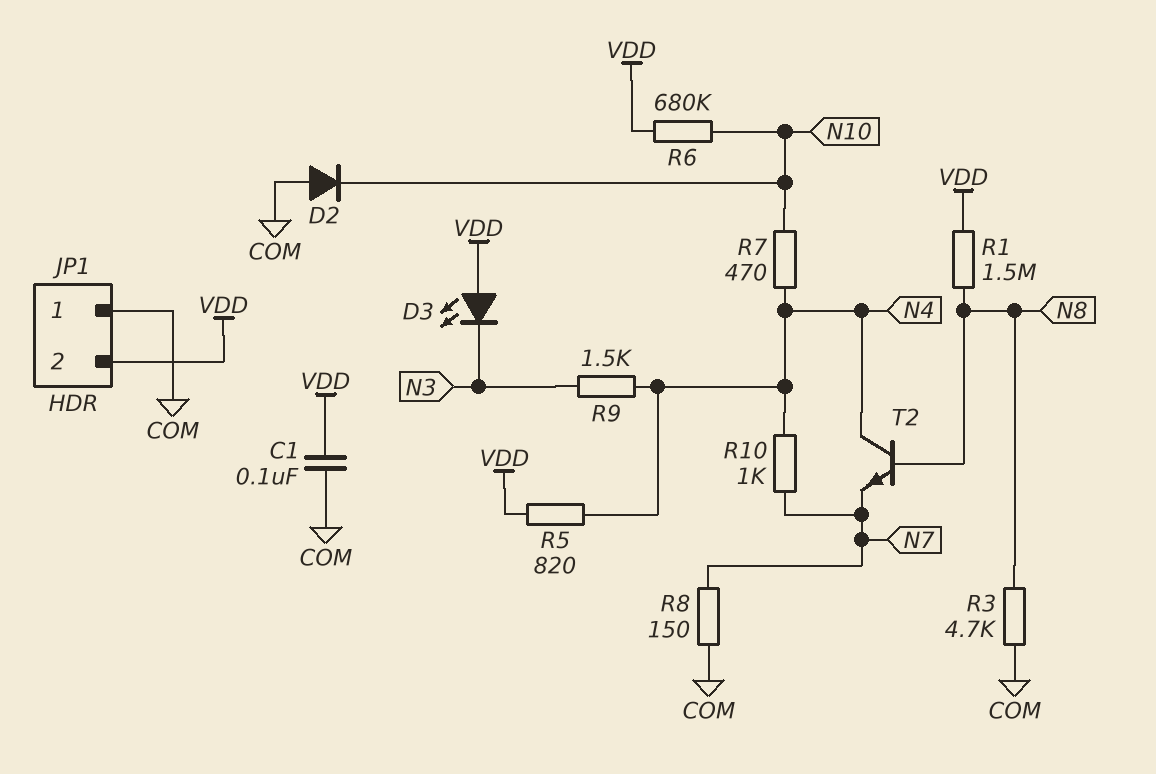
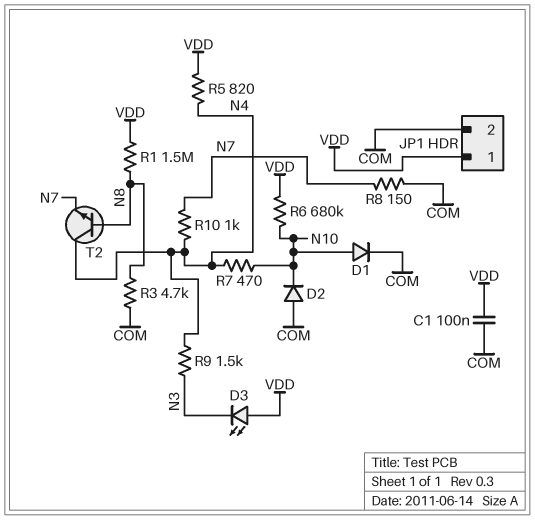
D1: none -> diode (A N10, K COM)
JP1 pin 1: COM -> VDD
JP1 pin 2: VDD -> COM

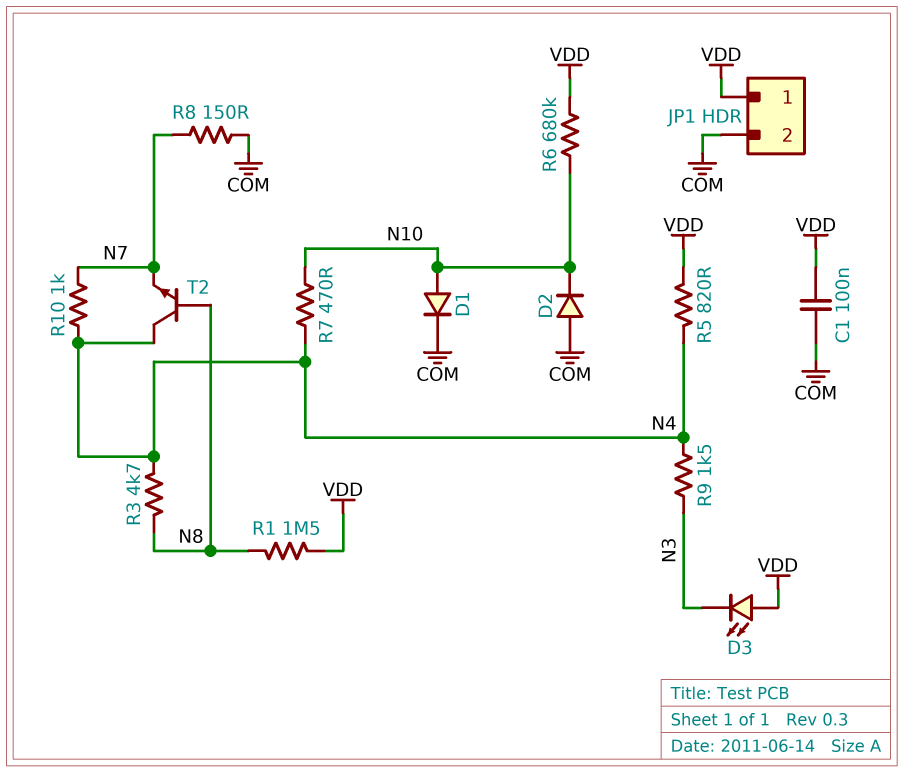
R3: 4.7k (COM, N8) -> 4.7k (N4, N8)

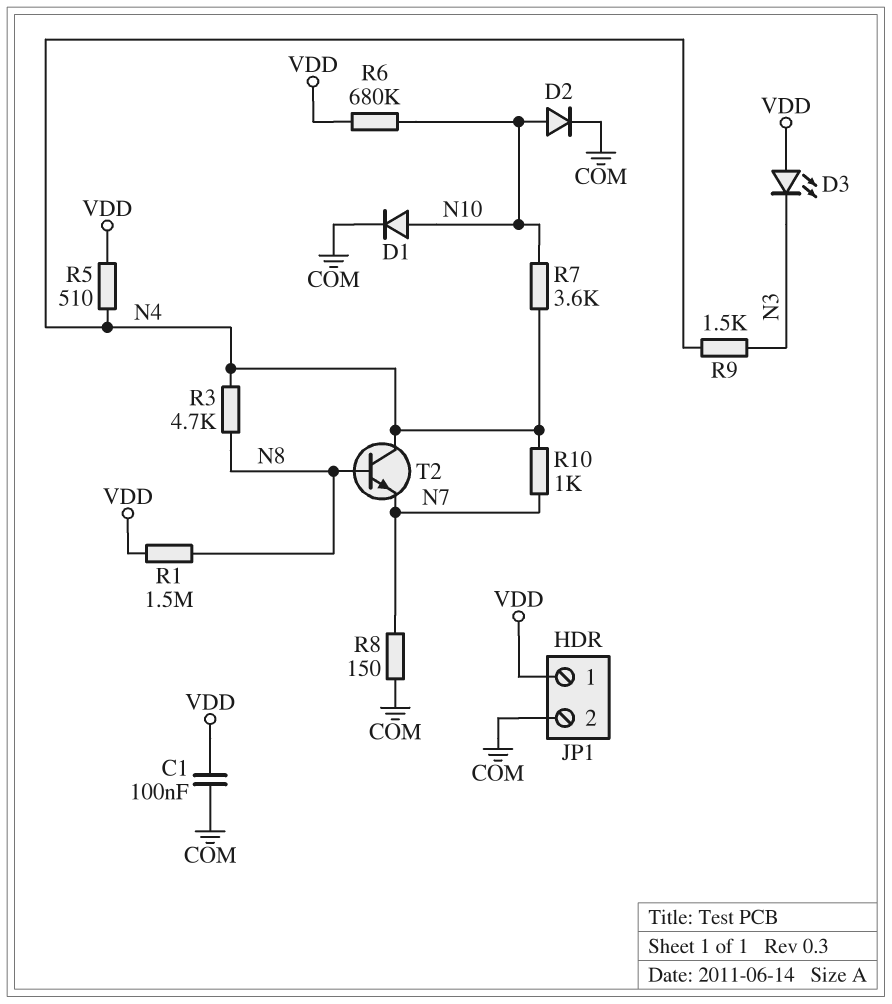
D2: diode (A COM, K N10) -> diode (A N10, K COM)
R5: 820 (N4, VDD) -> 510 (N4, VDD)
R7: 470 (N4, N10) -> 3.6k (N4, N10)

